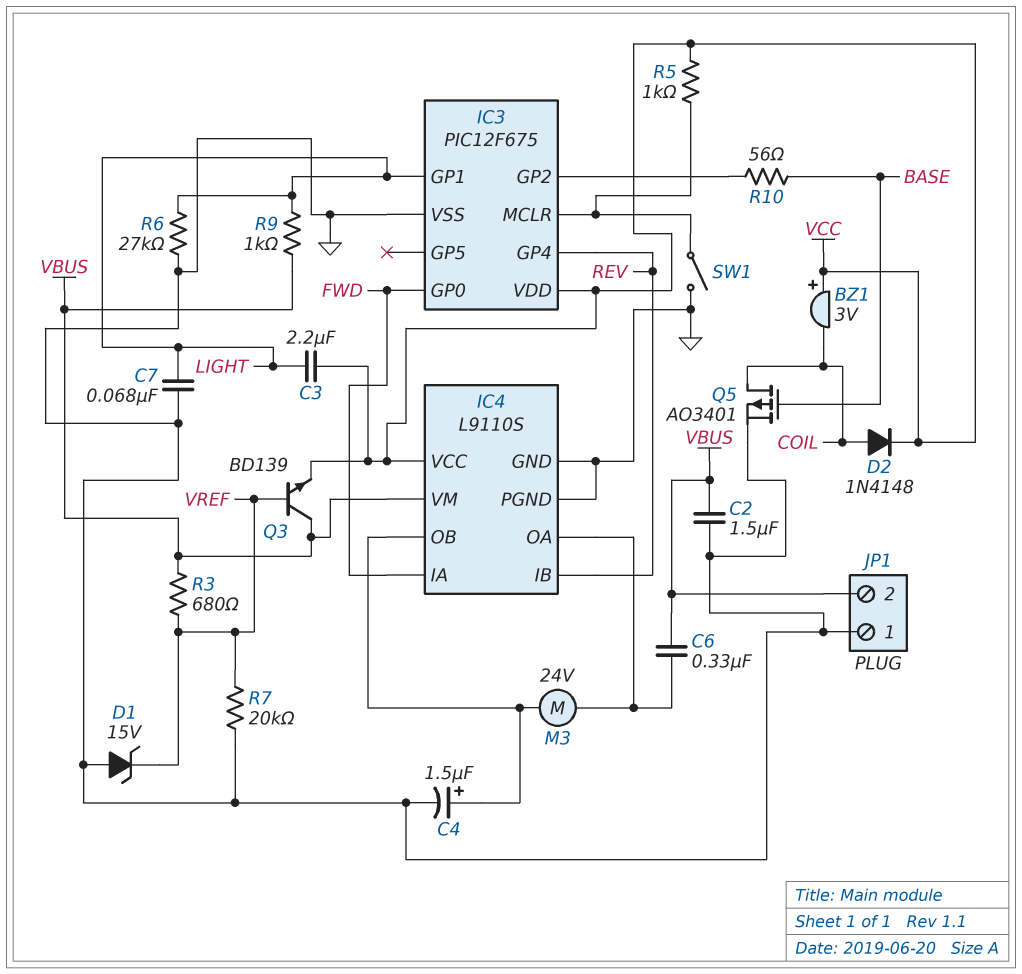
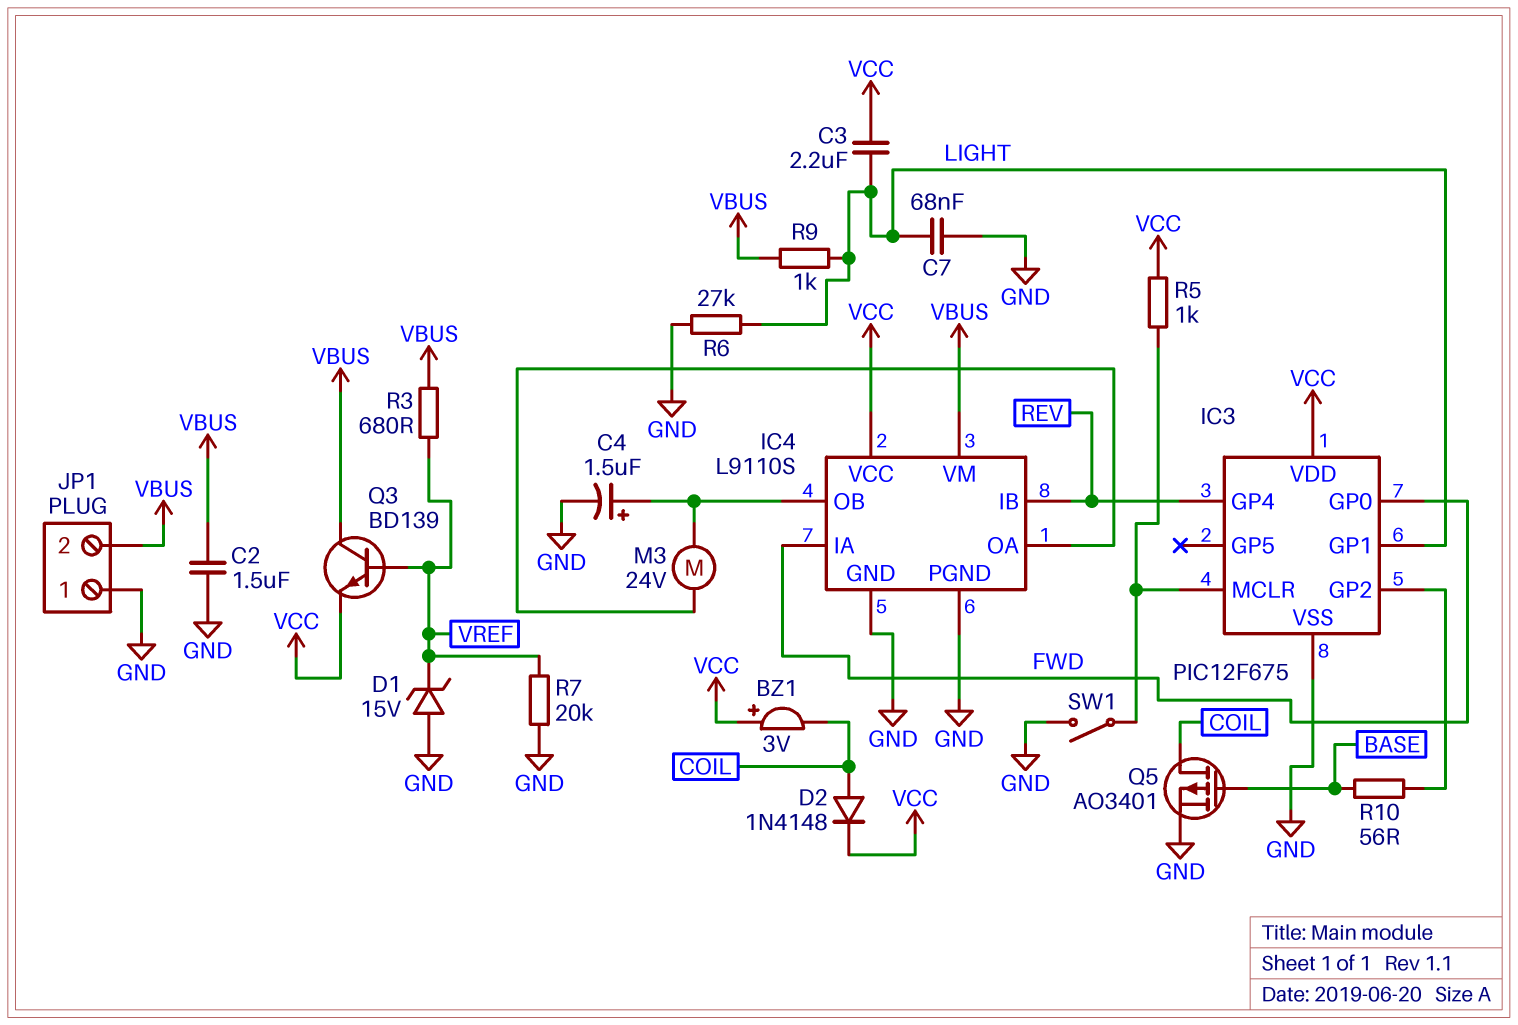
C6: 330nF (IC4/OA, VBUS) -> none

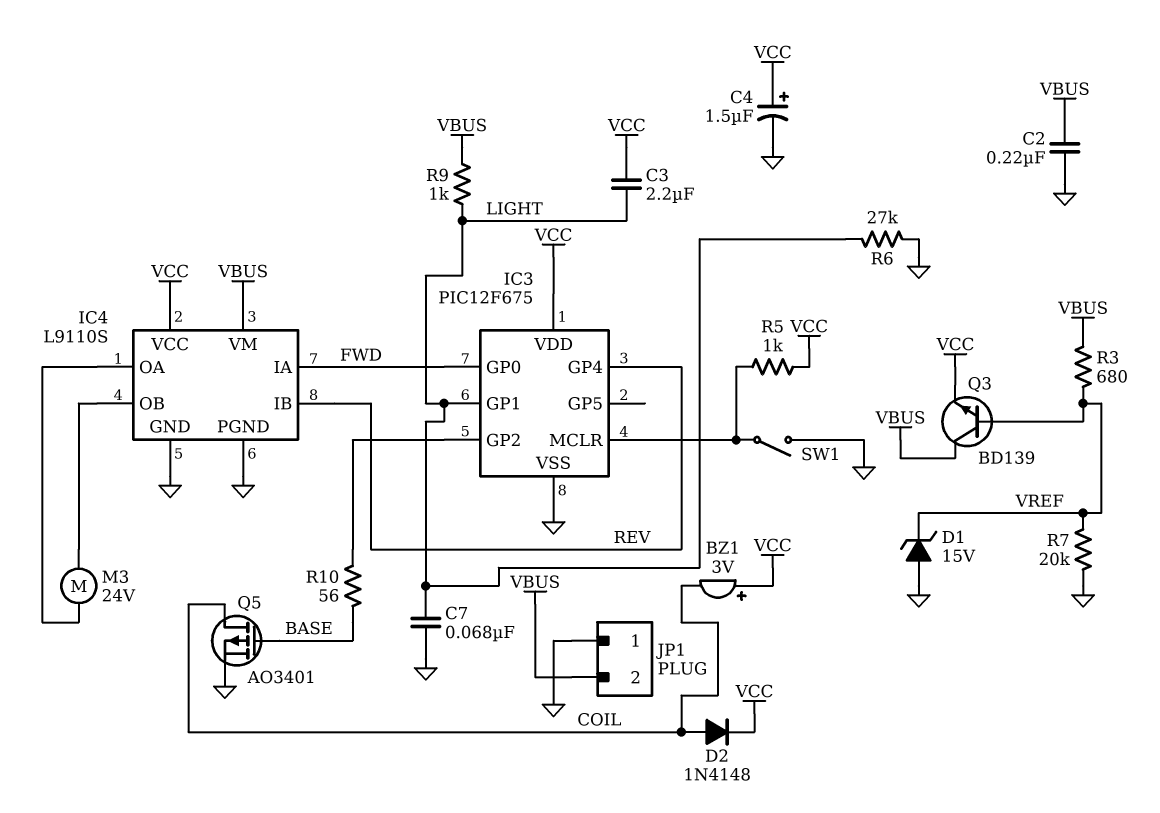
C2: 1.5uF (GND, VBUS) -> 220nF (GND, VBUS)
C4: 1.5uF (plus IC4/OB, minus GND) -> 1.5uF (plus VCC, minus GND)

